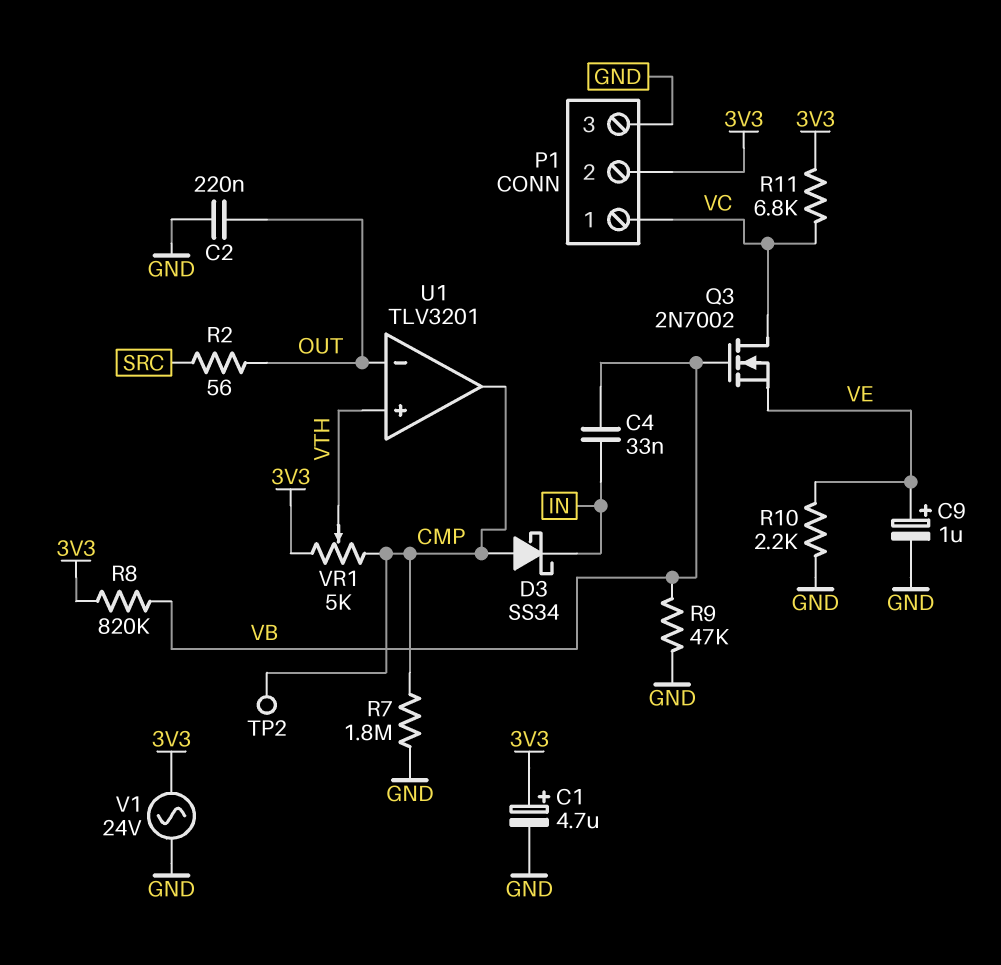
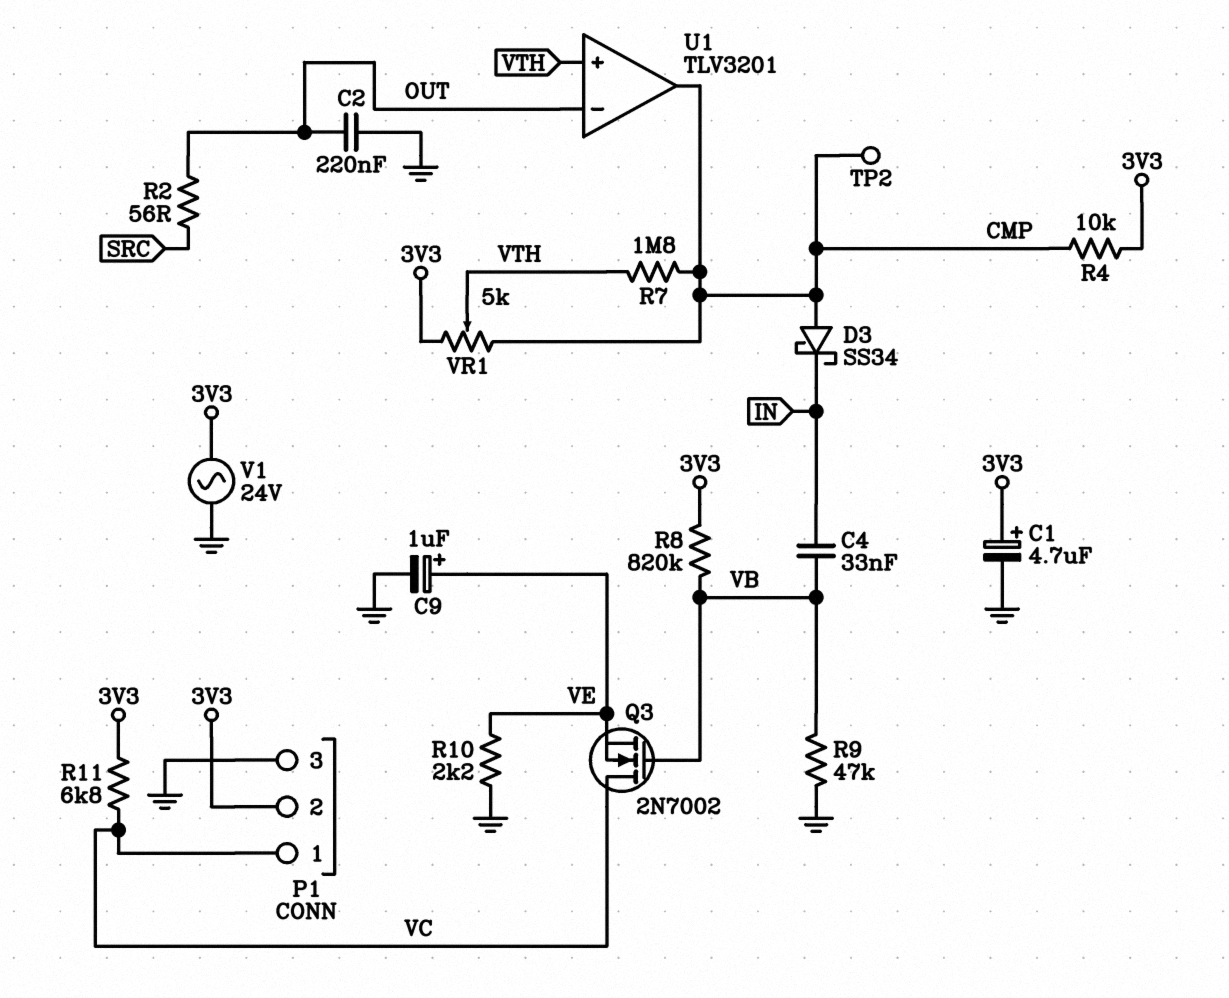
R4: none -> 10k (3V3, CMP)
R7: 1.8M (CMP, GND) -> 1.8M (CMP, VTH)

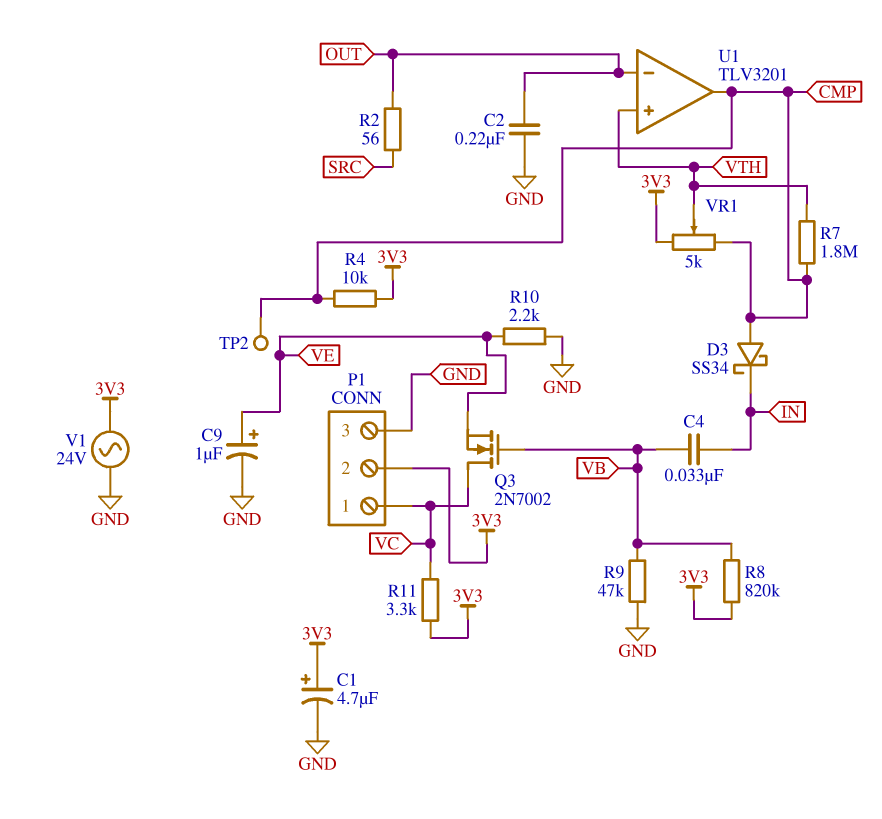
R11: 6.8k (3V3, VC) -> 3.3k (3V3, VC)

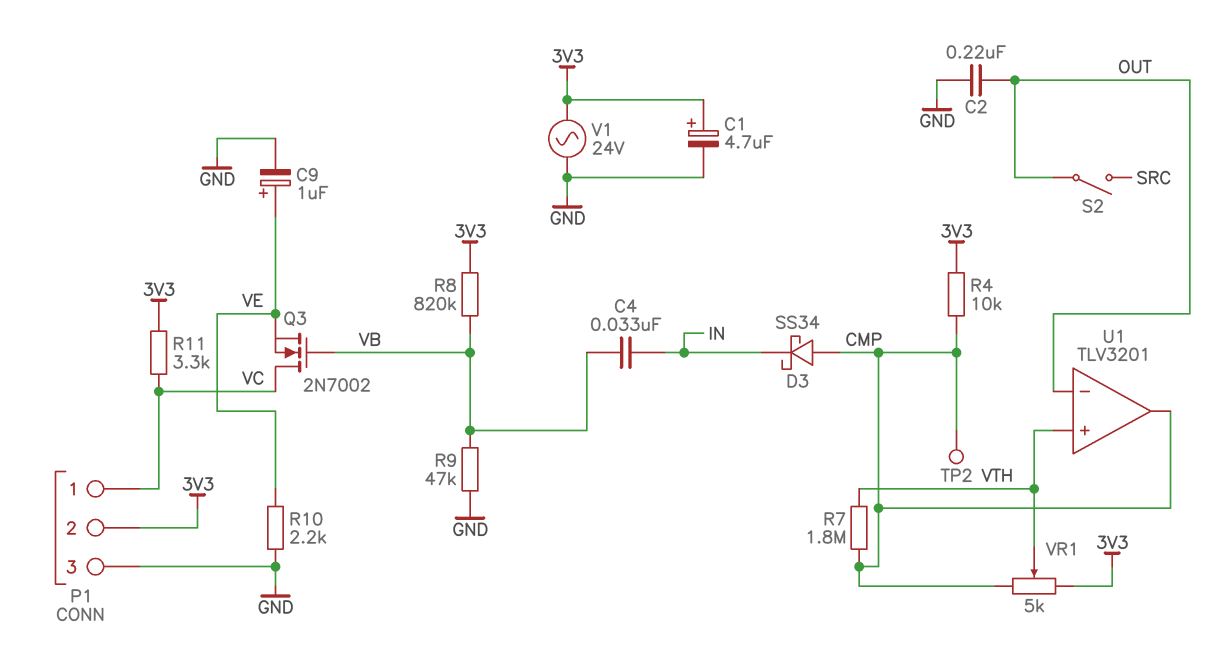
R2: 56 (OUT, SRC) -> none
S2: none -> switch (OUT, SRC)

